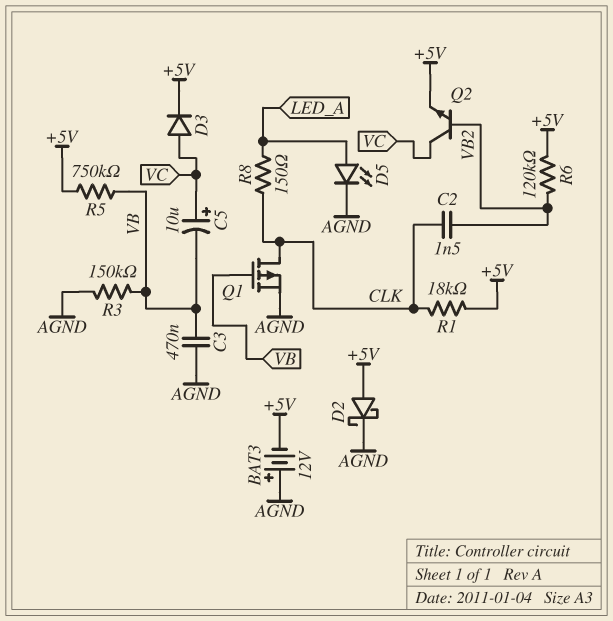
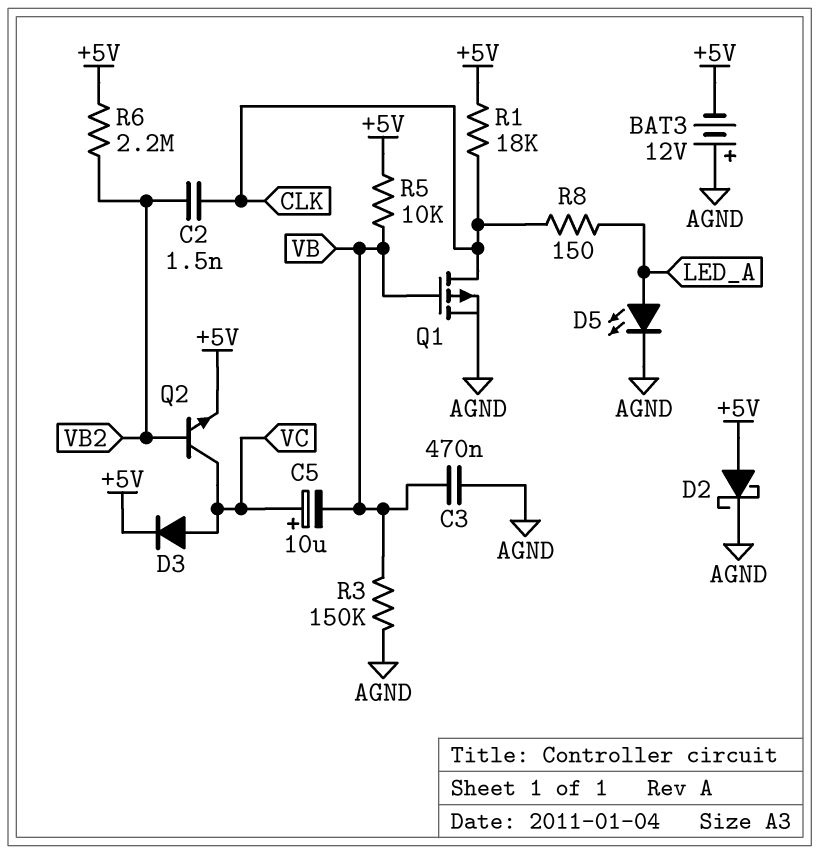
R5: 750k (+5V, VB) -> 10k (+5V, VB)
R6: 120k (+5V, VB2) -> 2.2M (+5V, VB2)

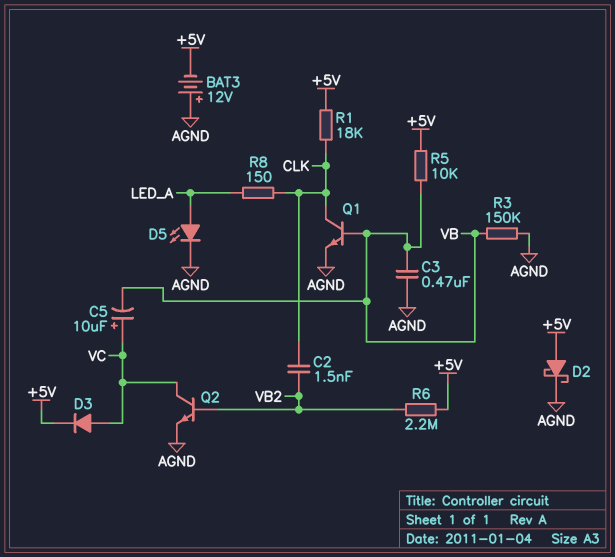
Q1: PMOS (G VB, D CLK, S AGND) -> NPN (B VB, C CLK, E AGND)
Q2: NPN (B VB2, C VC, E +5V) -> NPN (B VB2, C VC, E AGND)

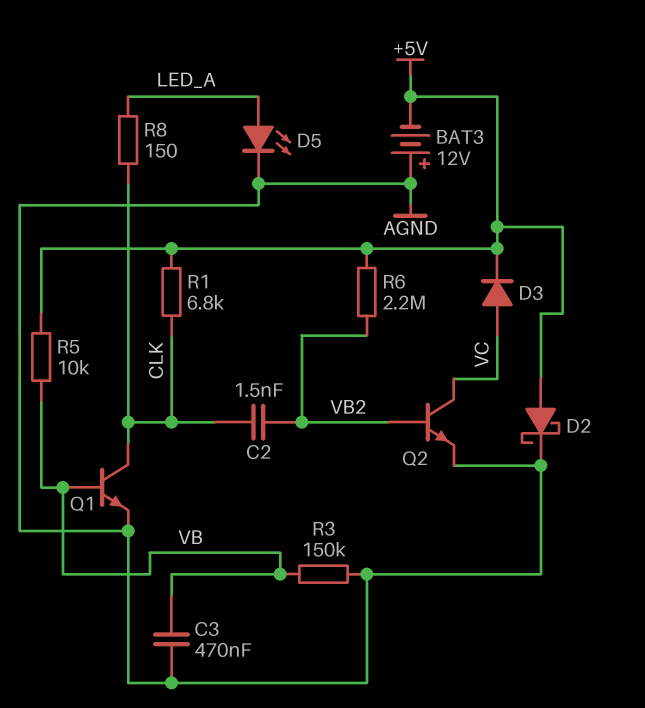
C5: 10uF (plus VC, minus VB) -> none
R1: 18k (+5V, CLK) -> 6.8k (+5V, CLK)

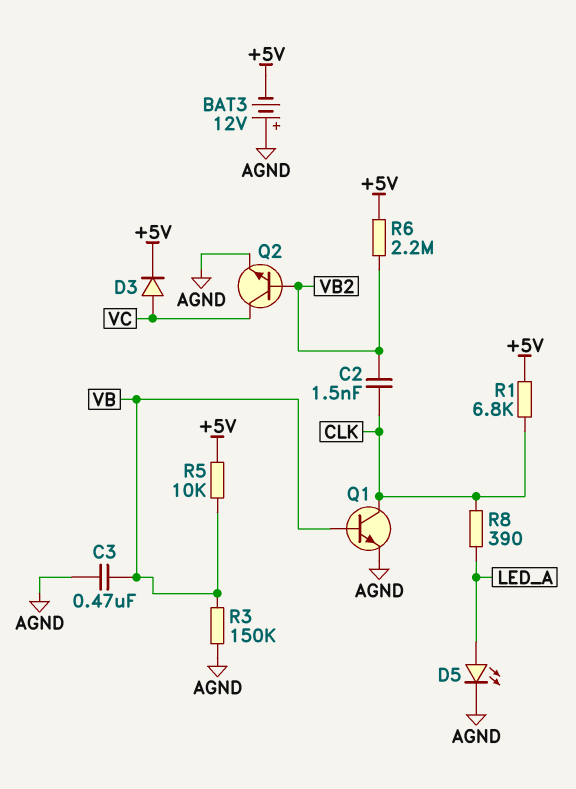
D2: schottky (A +5V, K AGND) -> none
R8: 150 (CLK, LED_A) -> 390 (CLK, LED_A)

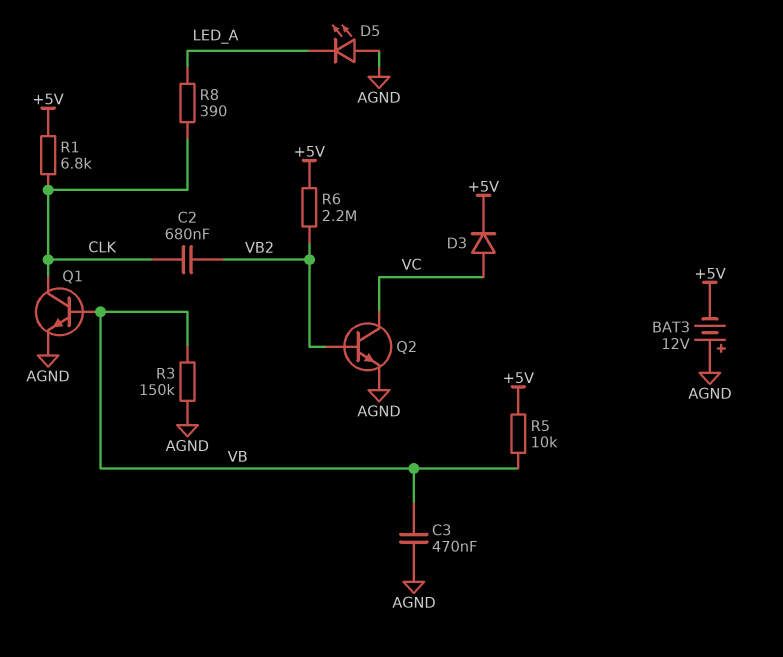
C2: 1.5nF (CLK, VB2) -> 680nF (CLK, VB2)
D5: LED (A LED_A, K AGND) -> LED (A AGND, K LED_A)

